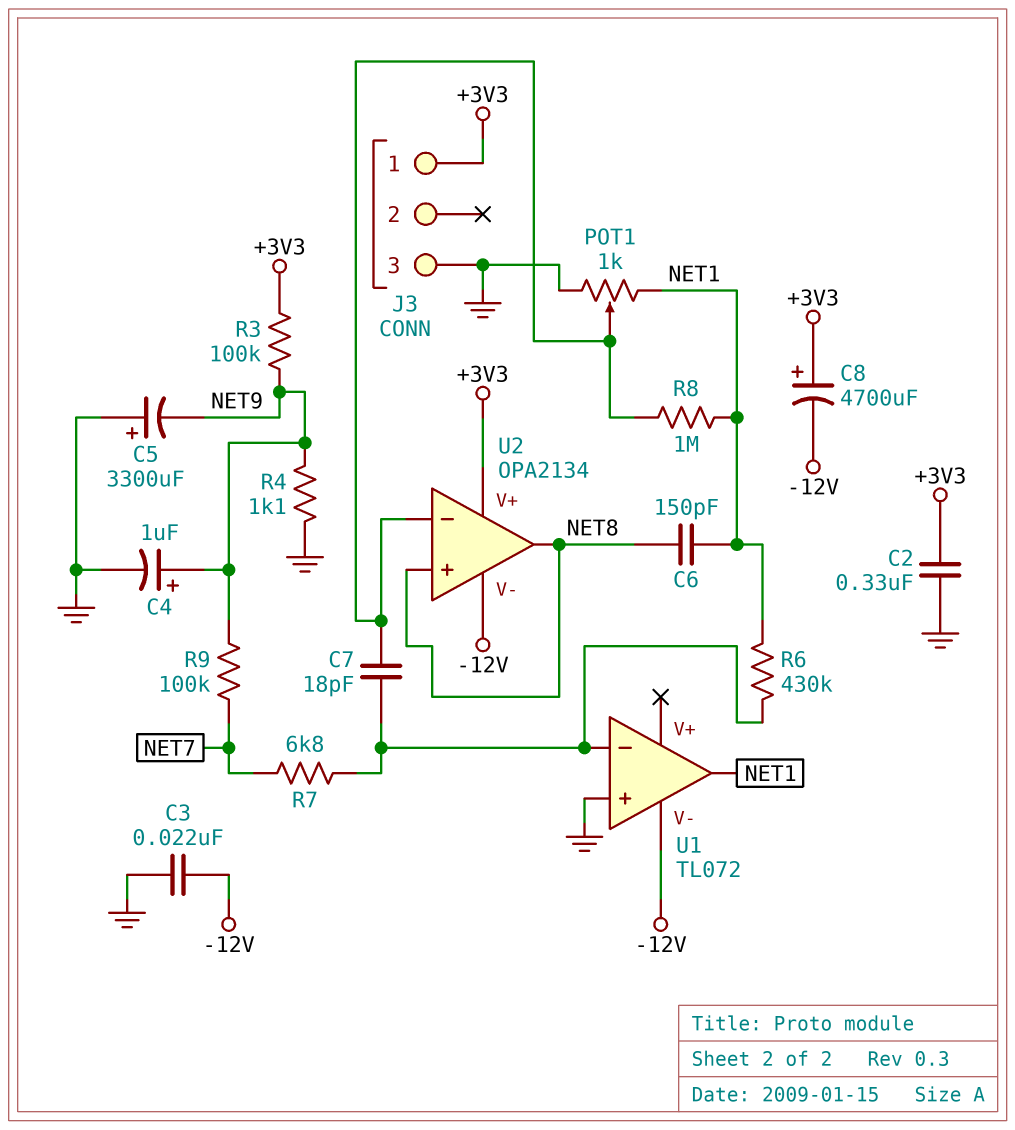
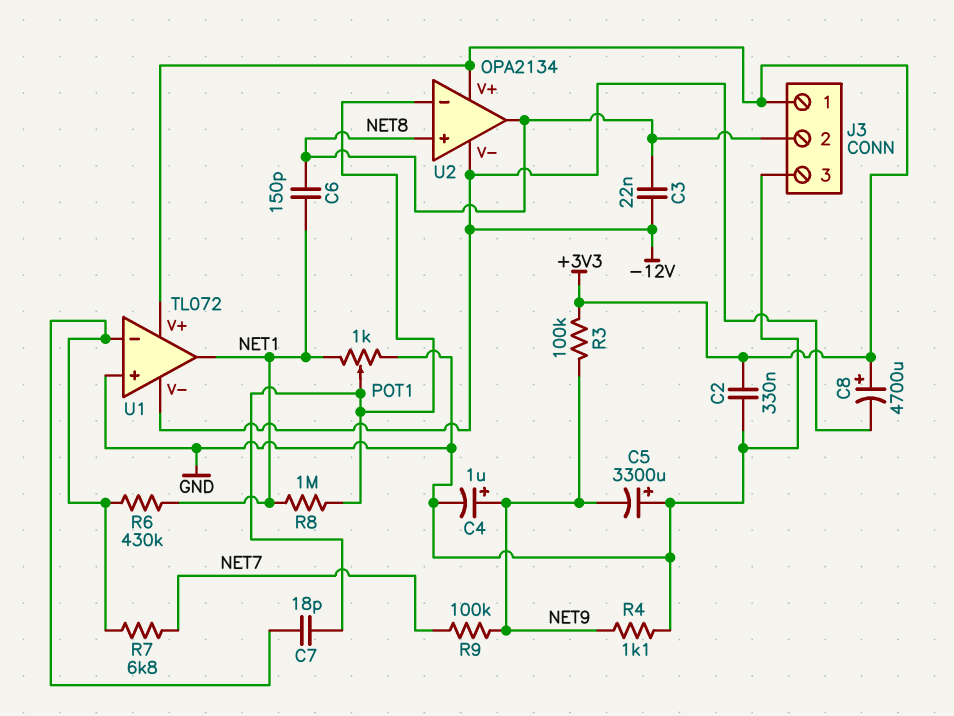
C3: 22nF (-12V, GND) -> 22nF (-12V, NET8)
J3 pin 2: none -> NET8
U1 pin V+: none -> +3V3

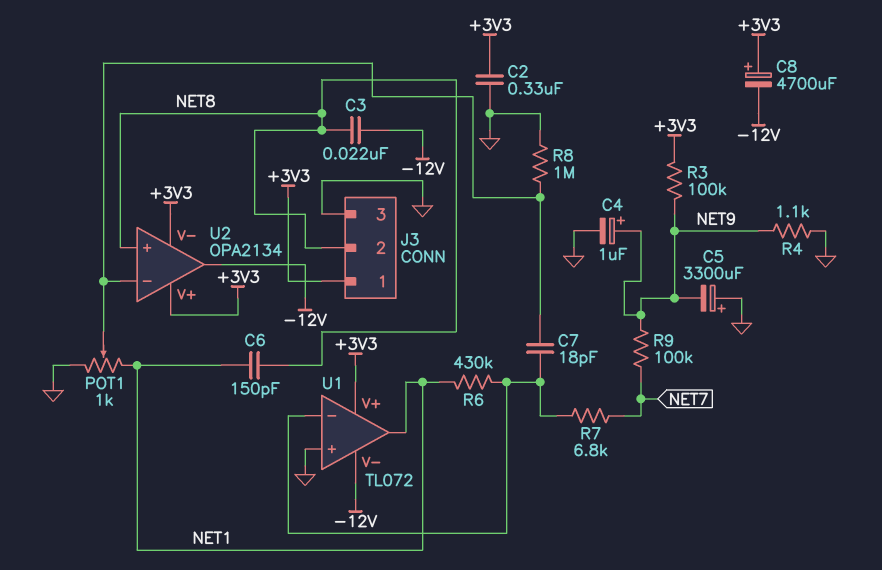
R8: 1M (NET1, U2/in-) -> 1M (GND, U2/in-)
U2 pin V-: -12V -> +3V3
U2 pin out: NET8 -> -12V

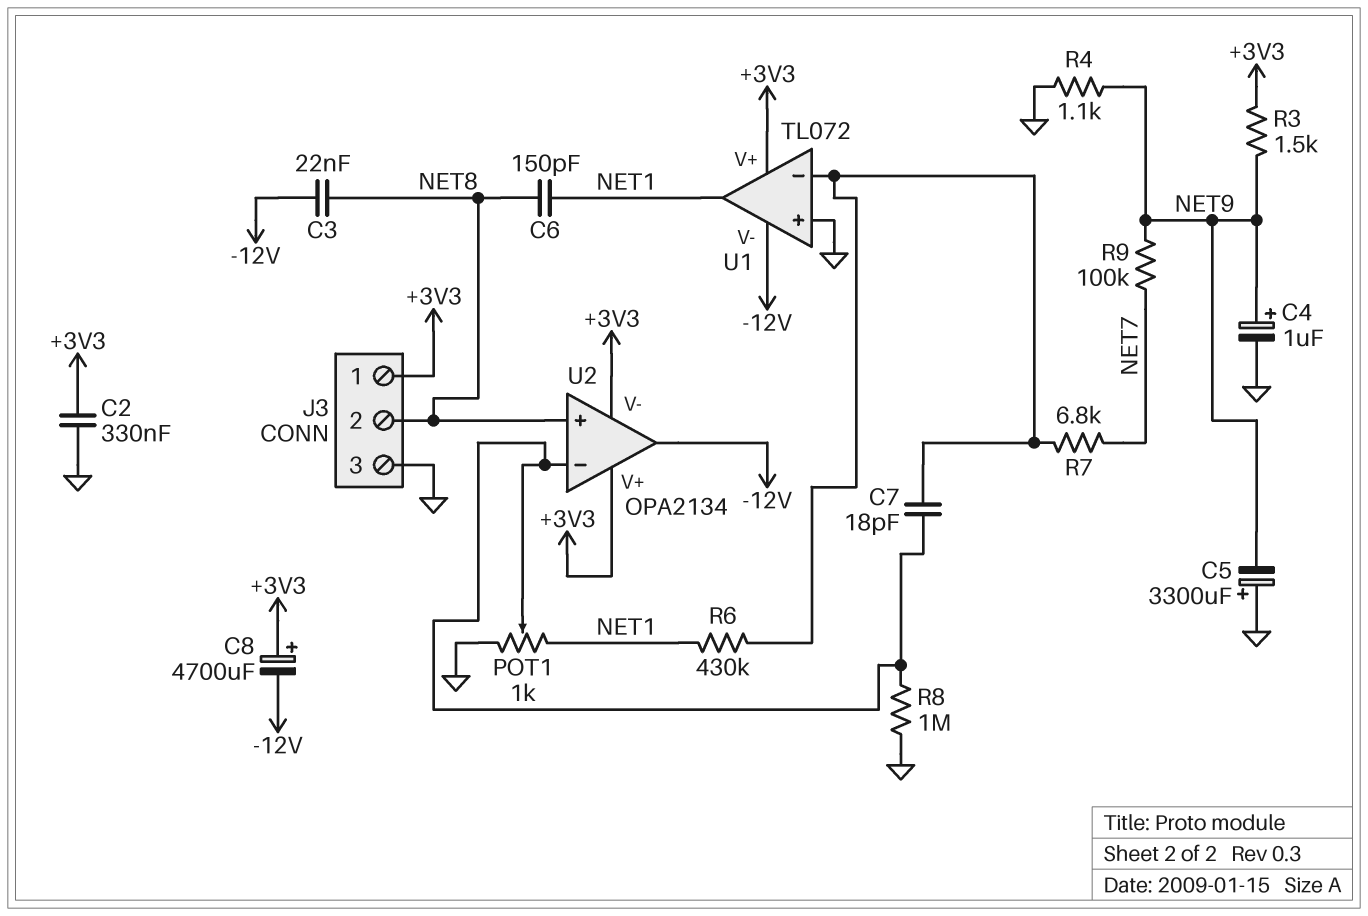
R3: 100k (+3V3, NET9) -> 1.5k (+3V3, NET9)

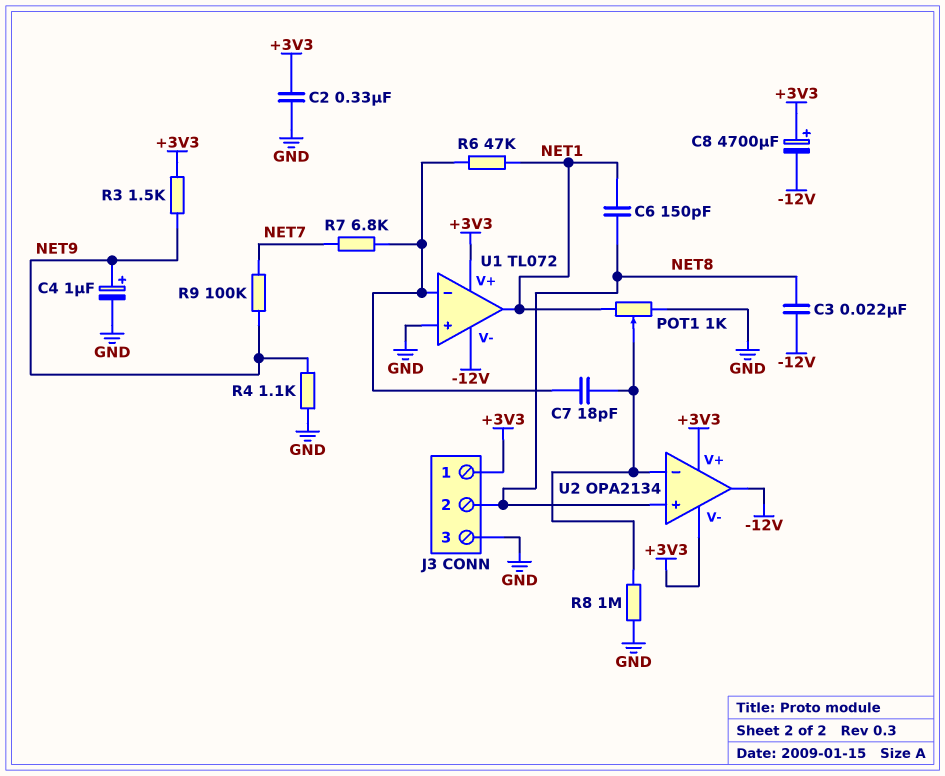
C5: 3300uF (plus GND, minus NET9) -> none
R6: 430k (NET1, U1/in-) -> 47k (NET1, U1/in-)

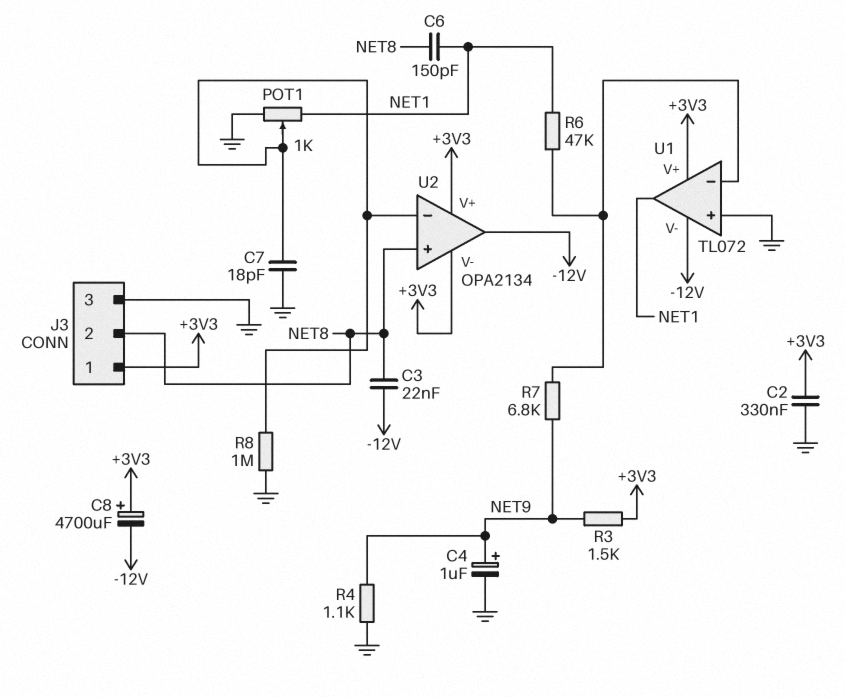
C7: 18pF (U1/in-, U2/in-) -> 18pF (GND, U2/in-)
R7: 6.8k (NET7, U1/in-) -> 6.8k (NET9, U1/in-)
R9: 100k (NET7, NET9) -> none

